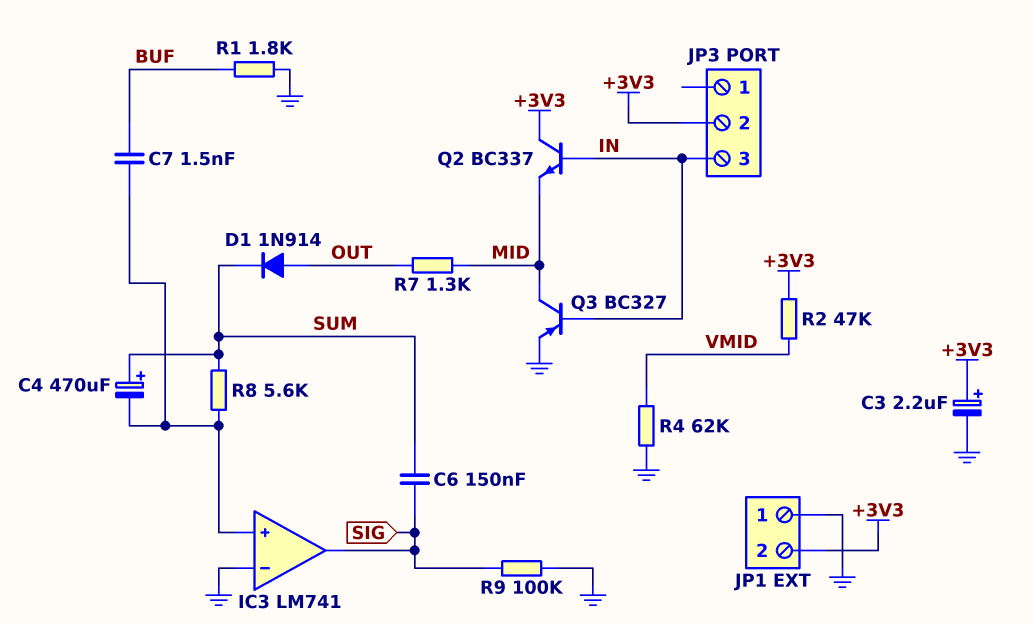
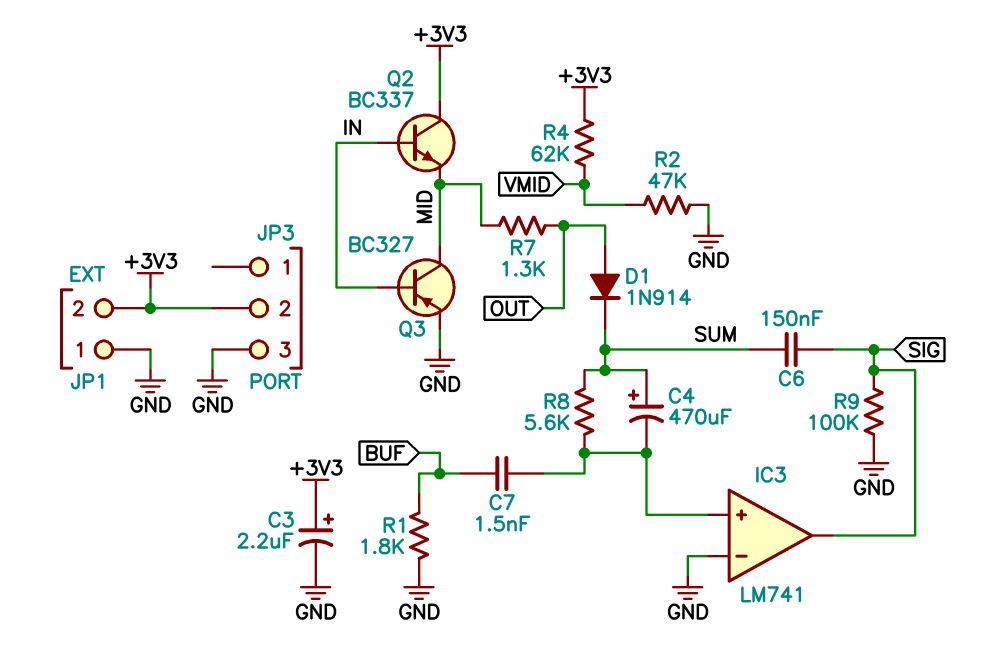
JP3 pin 3: IN -> GND
R2: 47k (+3V3, VMID) -> 47k (GND, VMID)
R4: 62k (GND, VMID) -> 62k (+3V3, VMID)

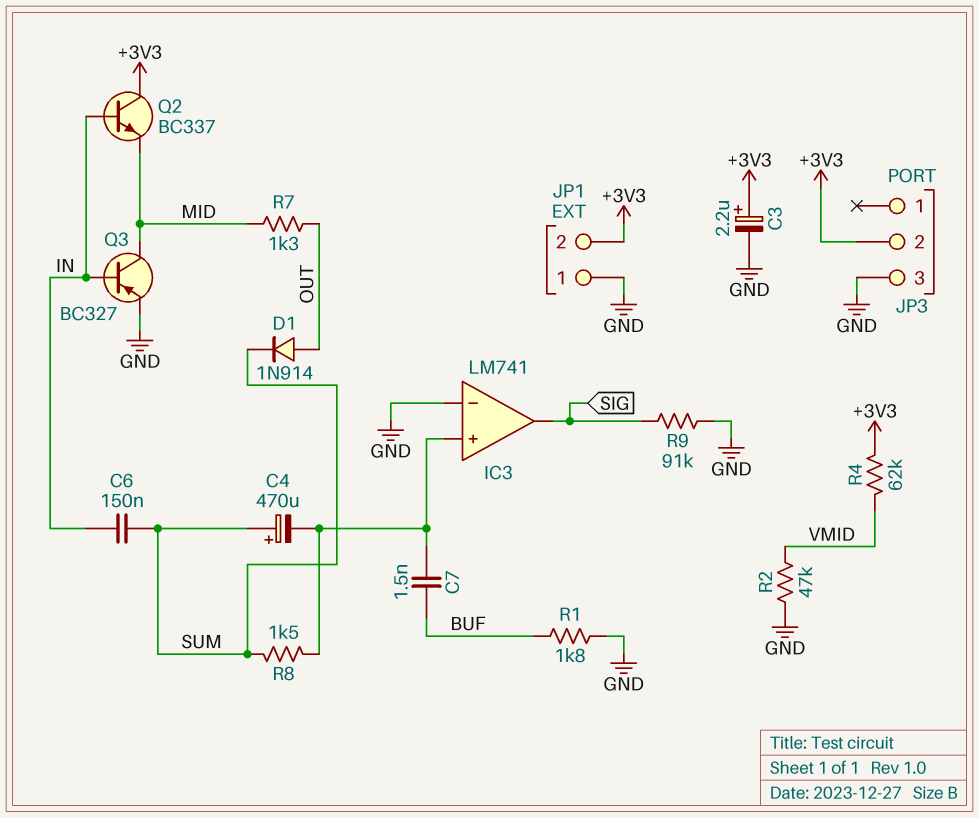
C6: 150nF (SIG, SUM) -> 150nF (IN, SUM)
R8: 5.6k (IC3/in+, SUM) -> 1.5k (IC3/in+, SUM)
R9: 100k (GND, SIG) -> 91k (GND, SIG)

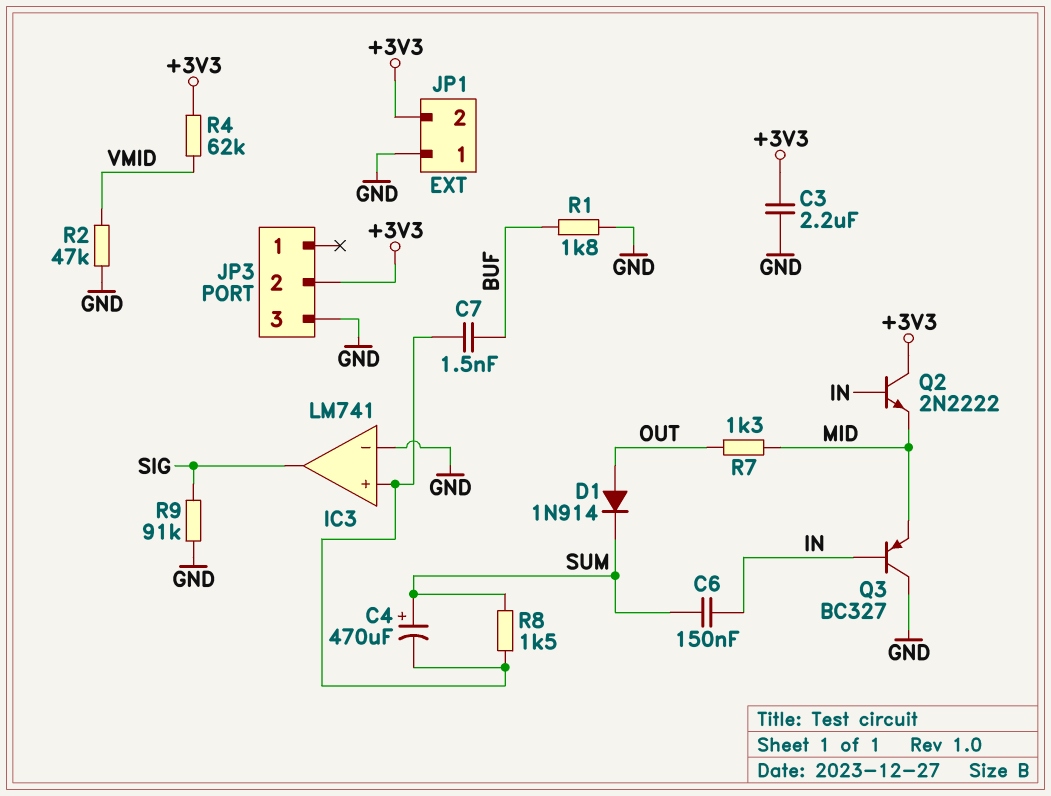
C3: 2.2uF (plus +3V3, minus GND) -> 2.2uF (+3V3, GND)
Q2: NPN BC337 (B IN, C +3V3, E MID) -> NPN 2N2222 (B IN, C +3V3, E MID)
Q3: PNP BC327 (B IN, C MID, E GND) -> PNP BC327 (B IN, C GND, E MID)

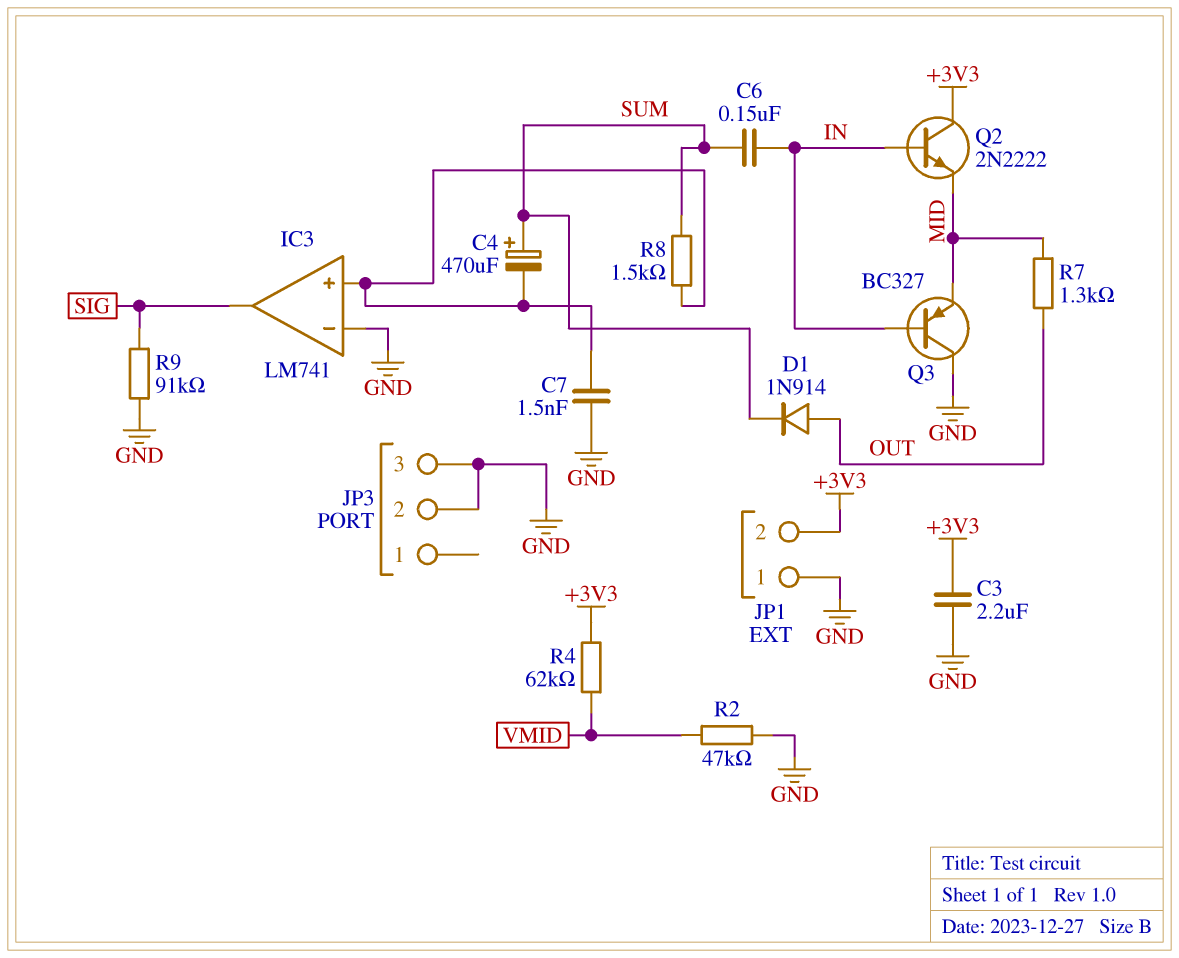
C7: 1.5nF (BUF, IC3/in+) -> 1.5nF (GND, IC3/in+)
JP3 pin 2: +3V3 -> GND
R1: 1.8k (BUF, GND) -> none

